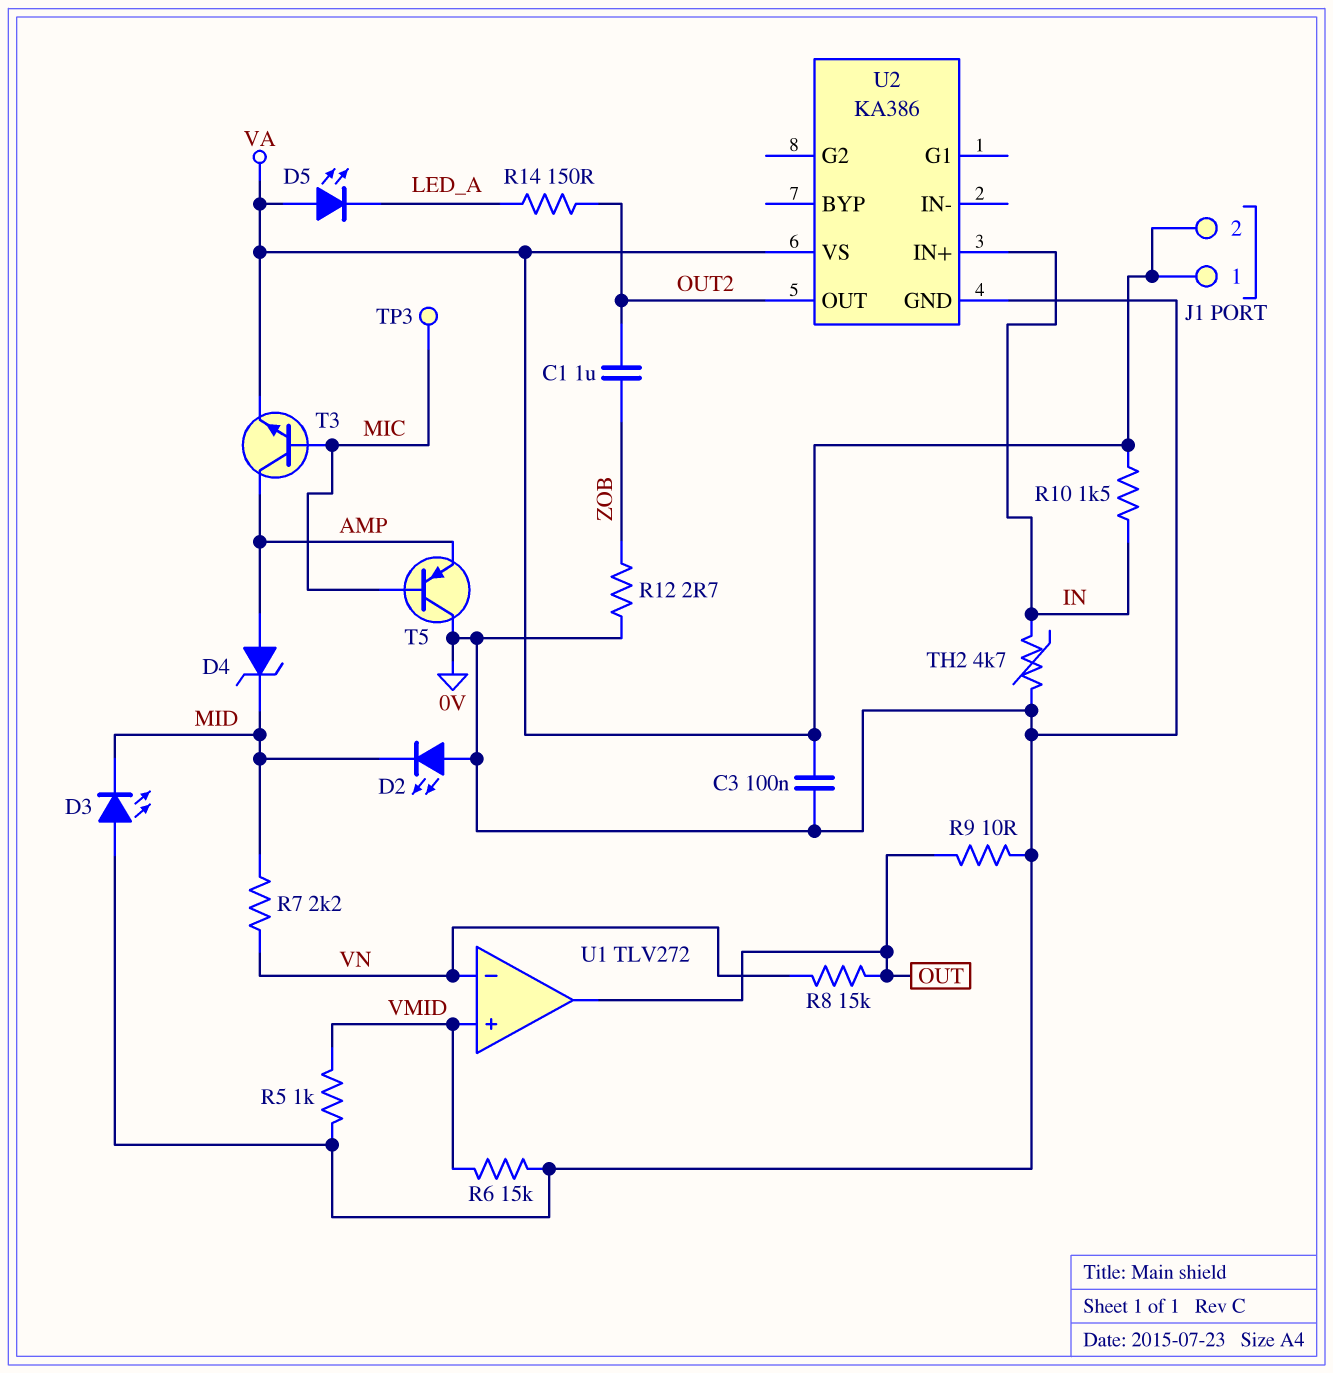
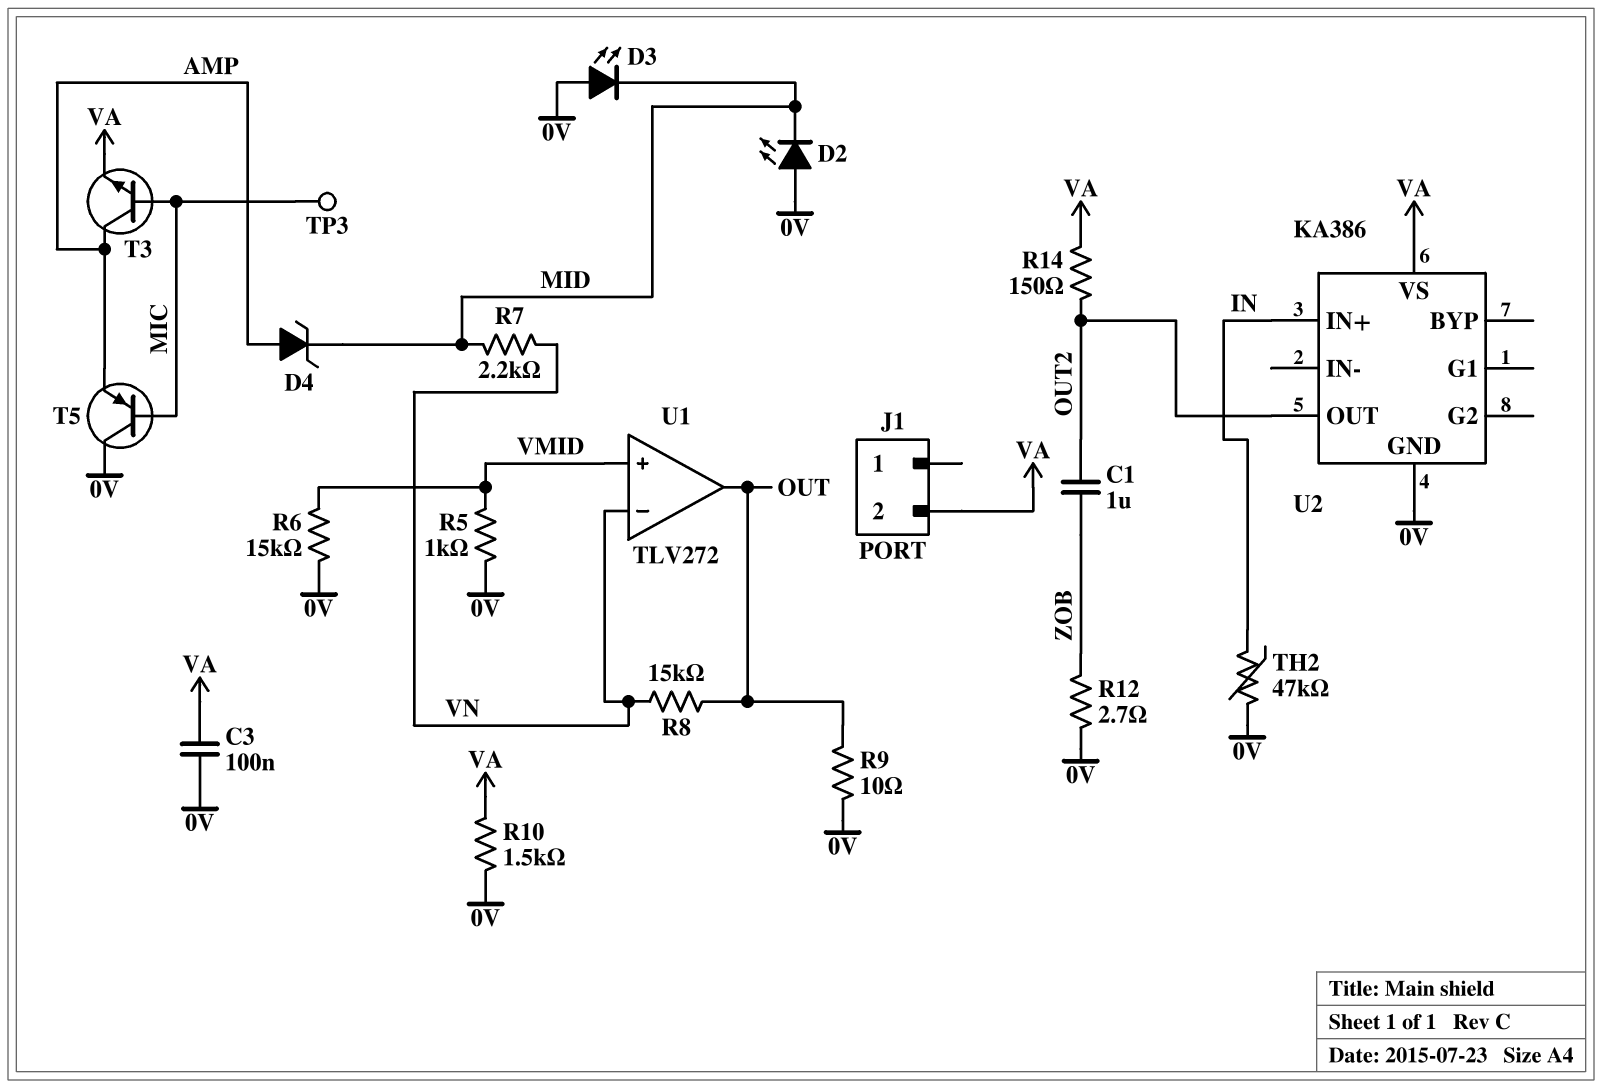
D5: LED (A VA, K LED_A) -> none
J1 pin 1: VA -> none
R10: 1.5k (IN, VA) -> 1.5k (0V, VA)
R14: 150 (LED_A, OUT2) -> 150 (OUT2, VA)
TH2: 4.7k (0V, IN) -> 47k (0V, IN)

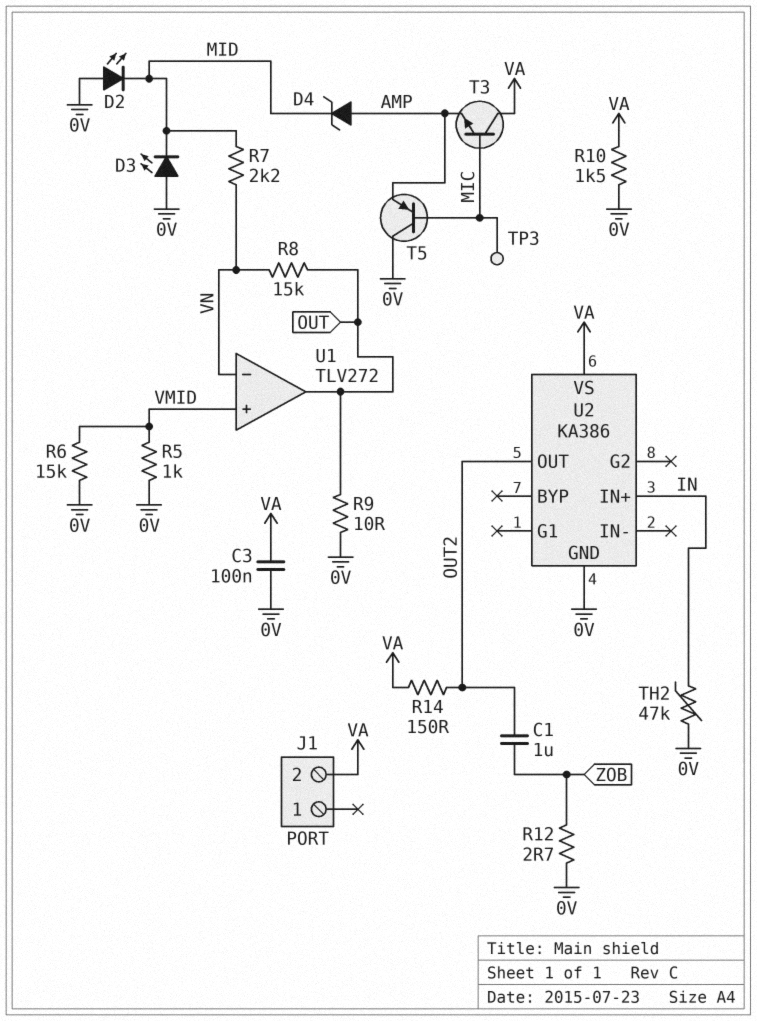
T3: NPN (B MIC, C AMP, E VA) -> NPN (B MIC, C VA, E AMP)

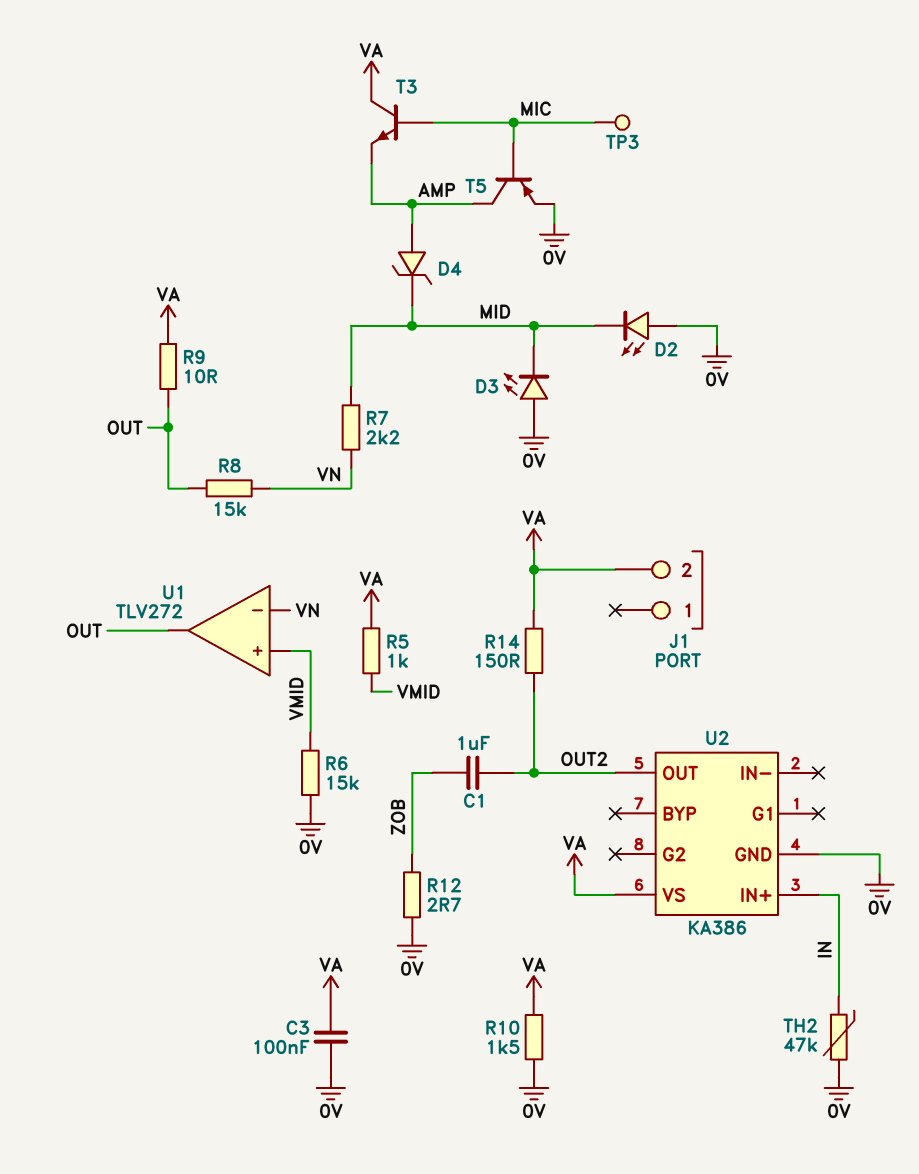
R5: 1k (0V, VMID) -> 1k (VA, VMID)
R9: 10 (0V, OUT) -> 10 (OUT, VA)
T5: PNP (B MIC, C 0V, E AMP) -> PNP (B MIC, C AMP, E 0V)

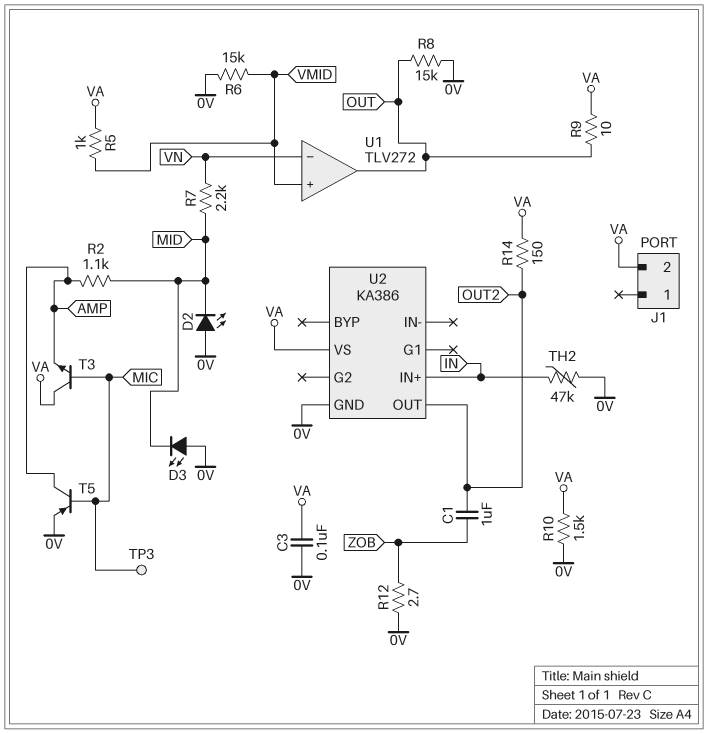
D4: zener (A AMP, K MID) -> none
R2: none -> 1.1k (AMP, MID)
R8: 15k (OUT, VN) -> 15k (0V, OUT)

